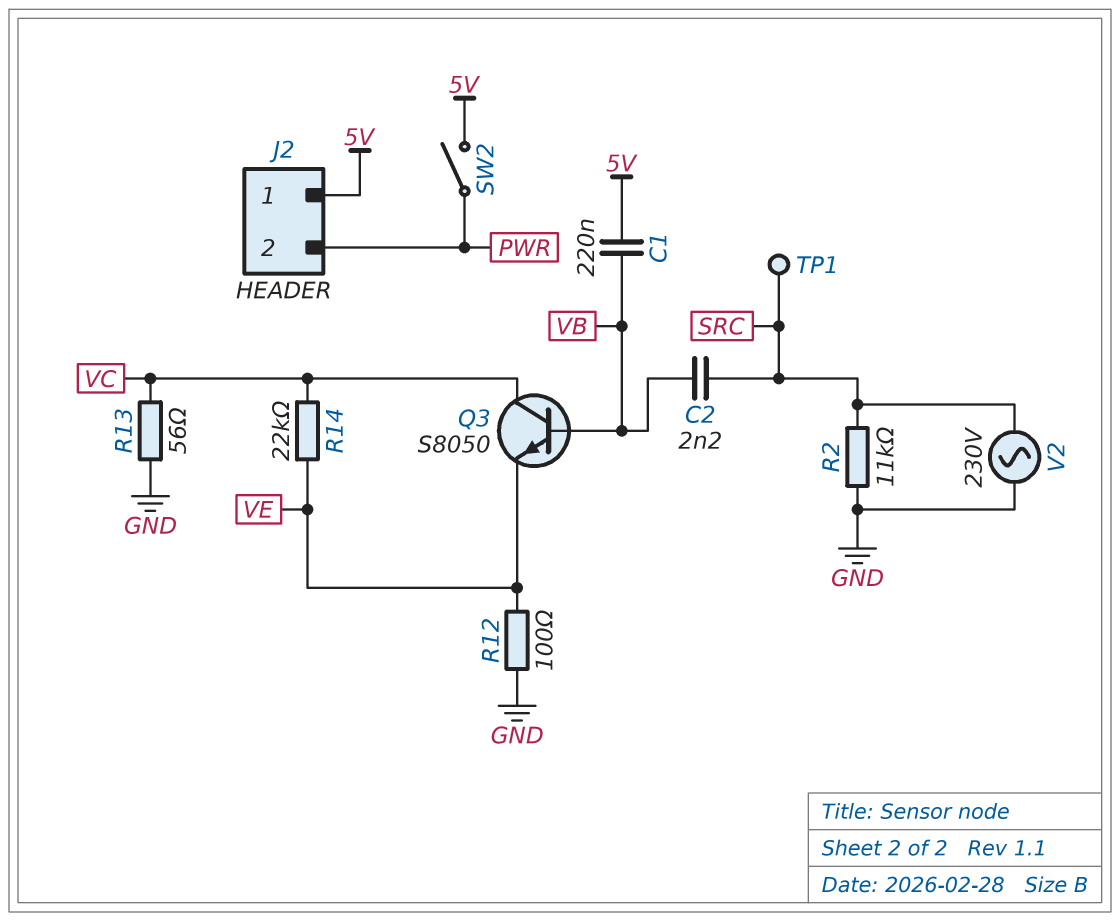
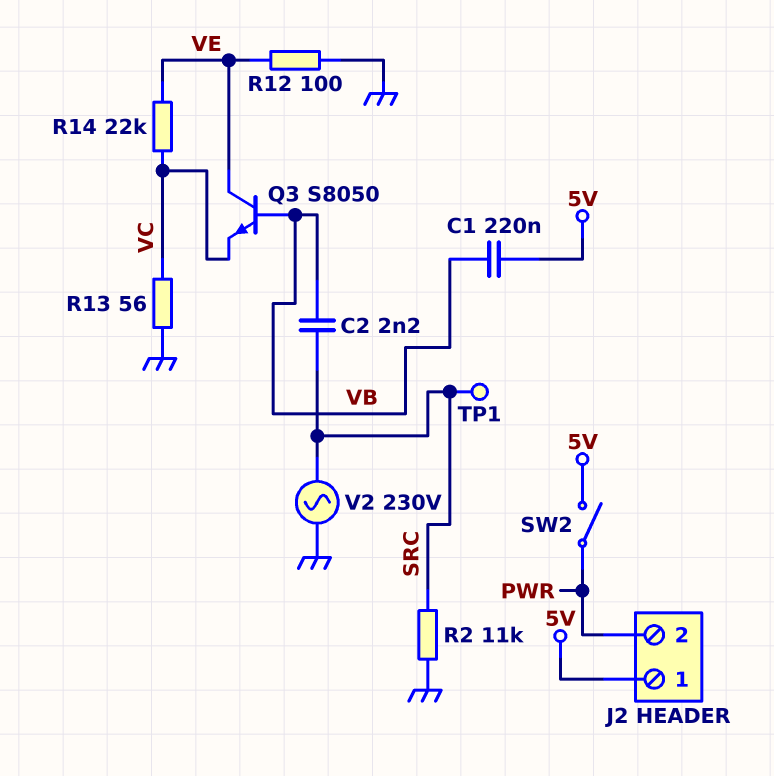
Q3: NPN S8050 (B VB, C VC, E VE) -> NPN S8050 (B VB, C VE, E VC)

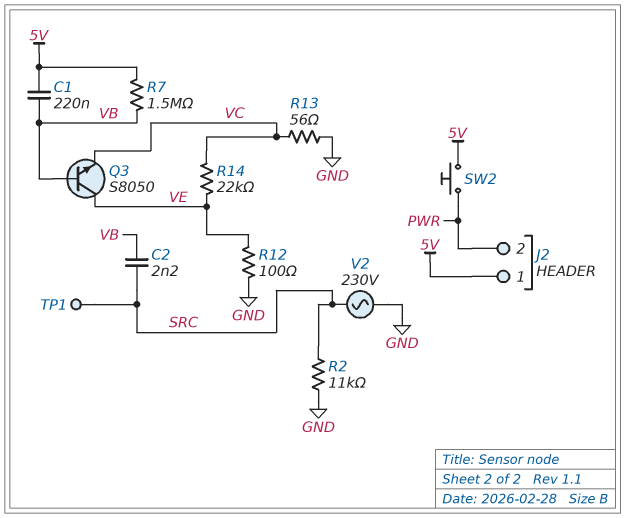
R7: none -> 1.5M (5V, VB)
SW2: switch (5V, PWR) -> button (5V, PWR)

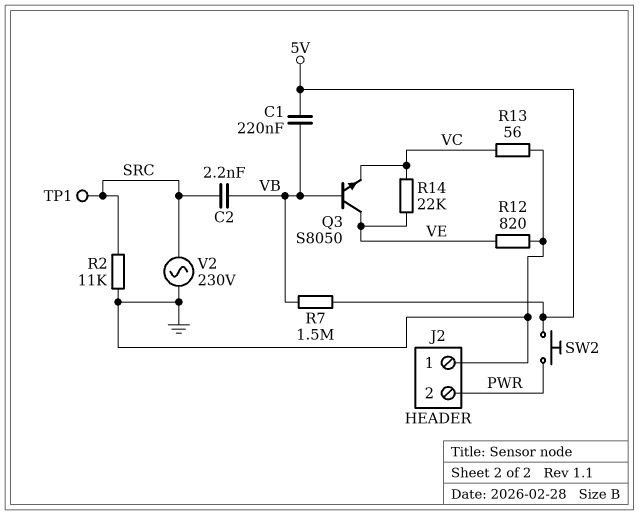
J2 pin 1: 5V -> GND
R12: 100 (GND, VE) -> 820 (GND, VE)

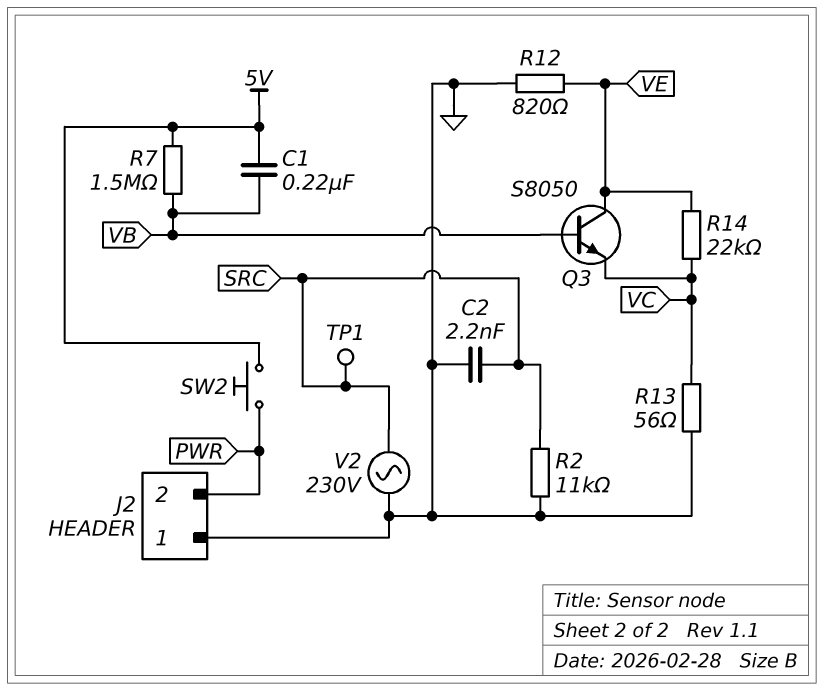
C2: 2.2nF (SRC, VB) -> 2.2nF (GND, SRC)

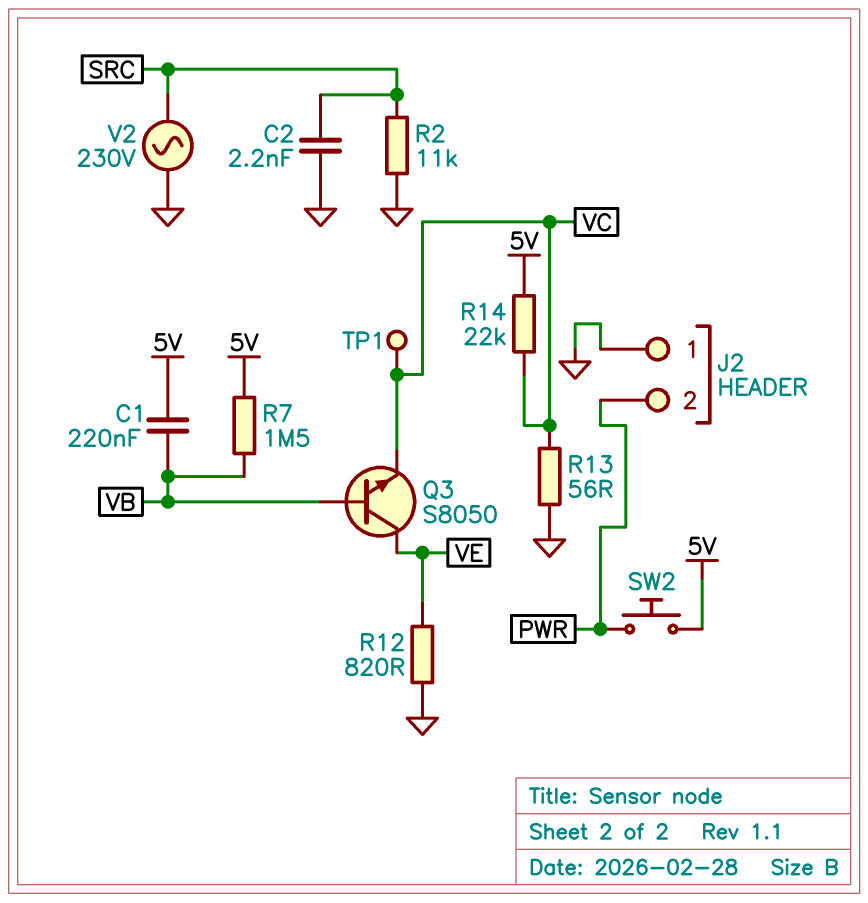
R14: 22k (VC, VE) -> 22k (5V, VC)
TP1: test point (SRC) -> test point (VC)

